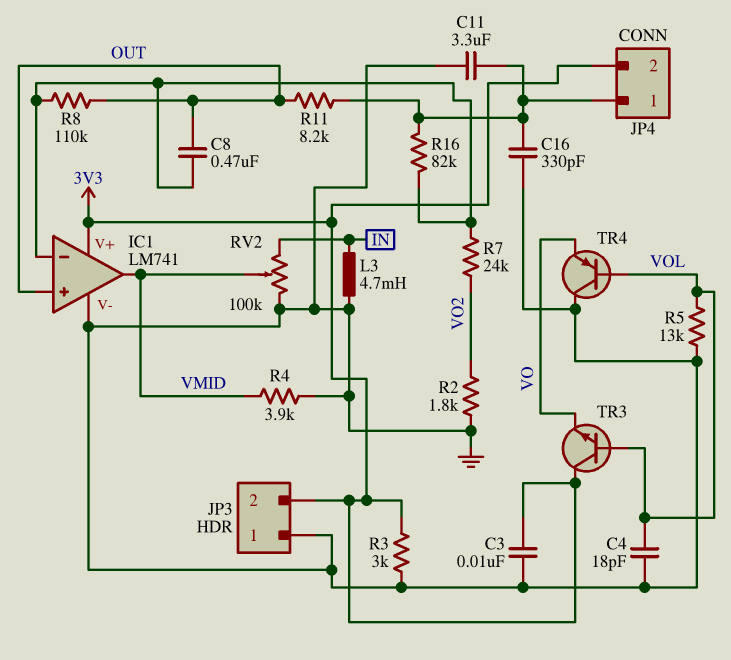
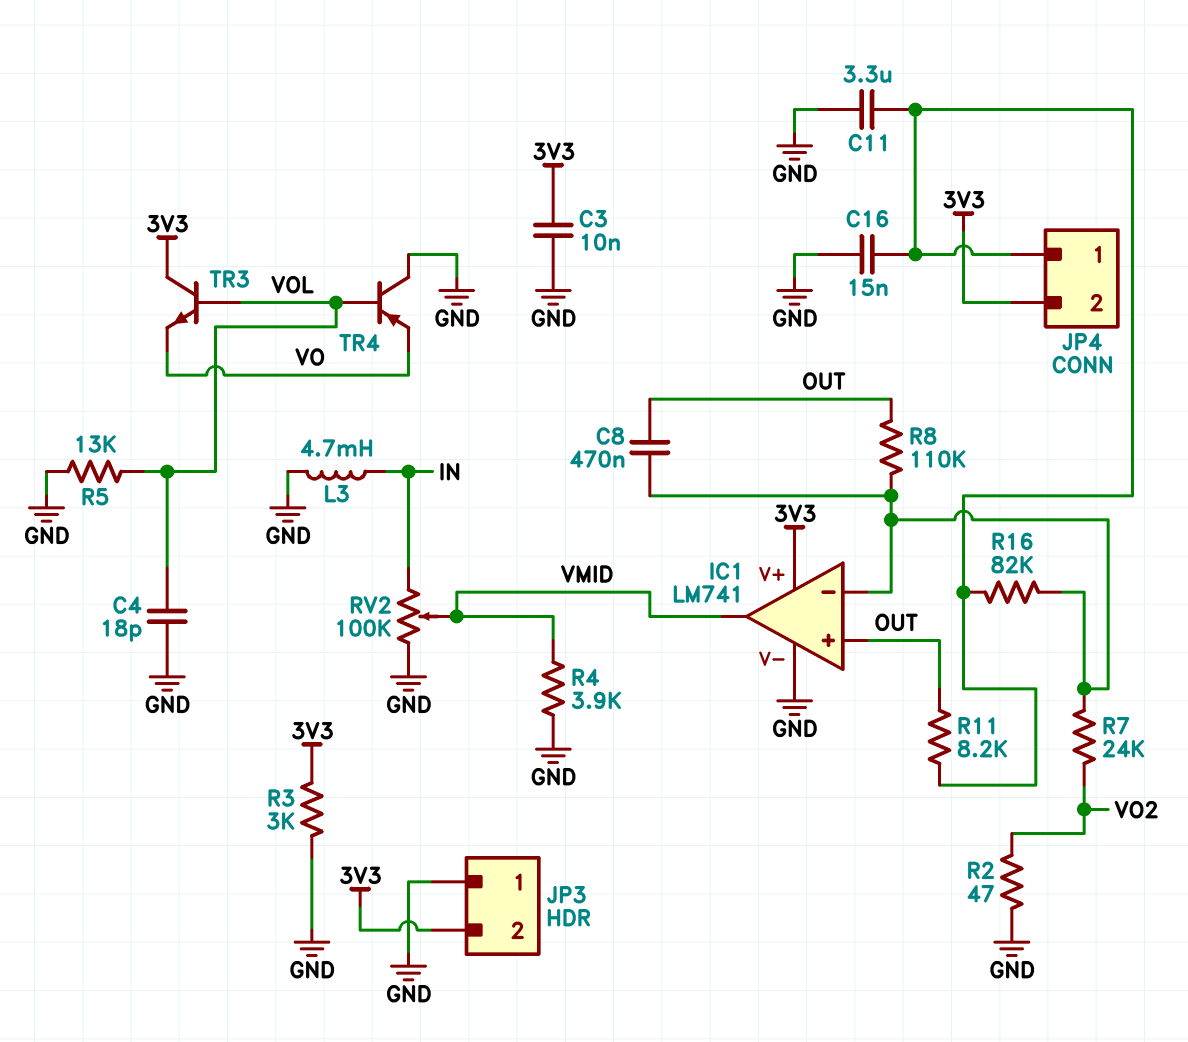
C16: 330pF (GND, JP4/1) -> 15nF (GND, JP4/1)
R2: 1.8k (GND, VO2) -> 47 (GND, VO2)

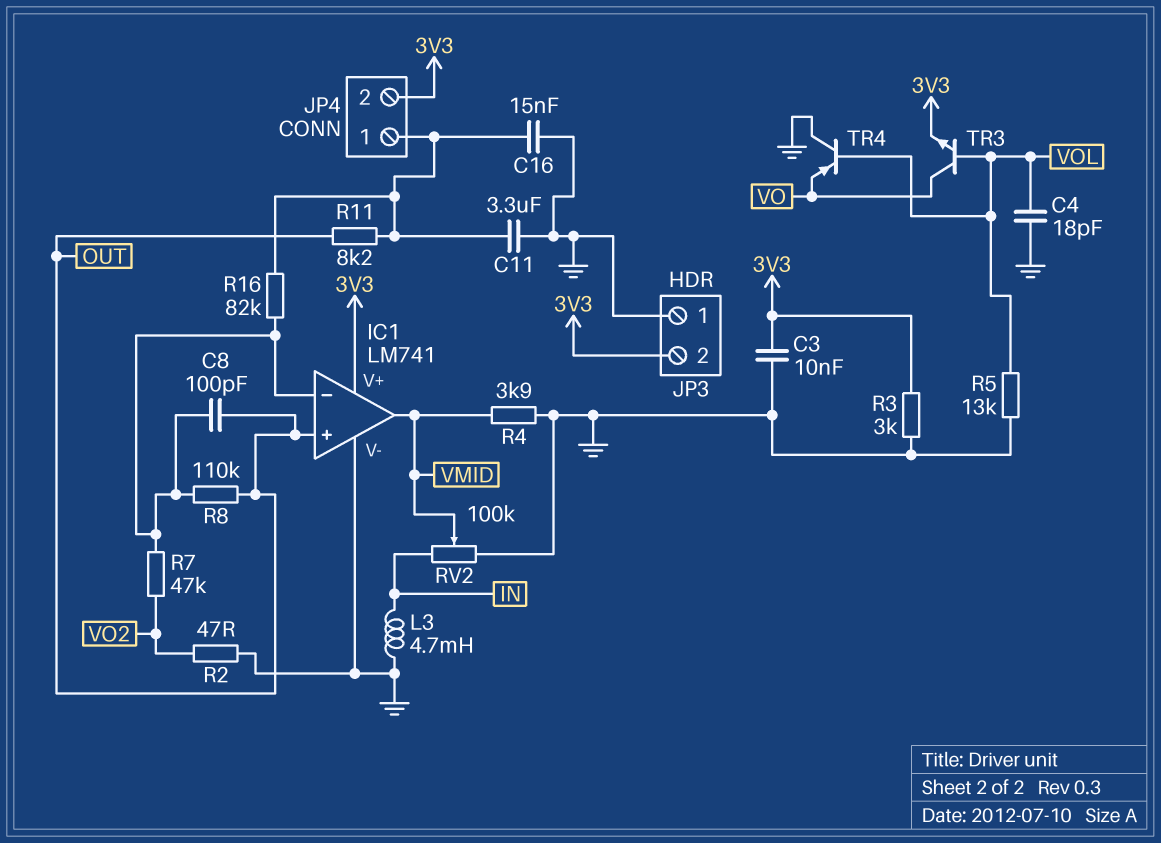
C8: 470nF (IC1/in-, OUT) -> 100pF (IC1/in-, OUT)
R7: 24k (IC1/in-, VO2) -> 47k (IC1/in-, VO2)
TR3: NPN (B VOL, C 3V3, E VO) -> NPN (B VOL, C VO, E 3V3)

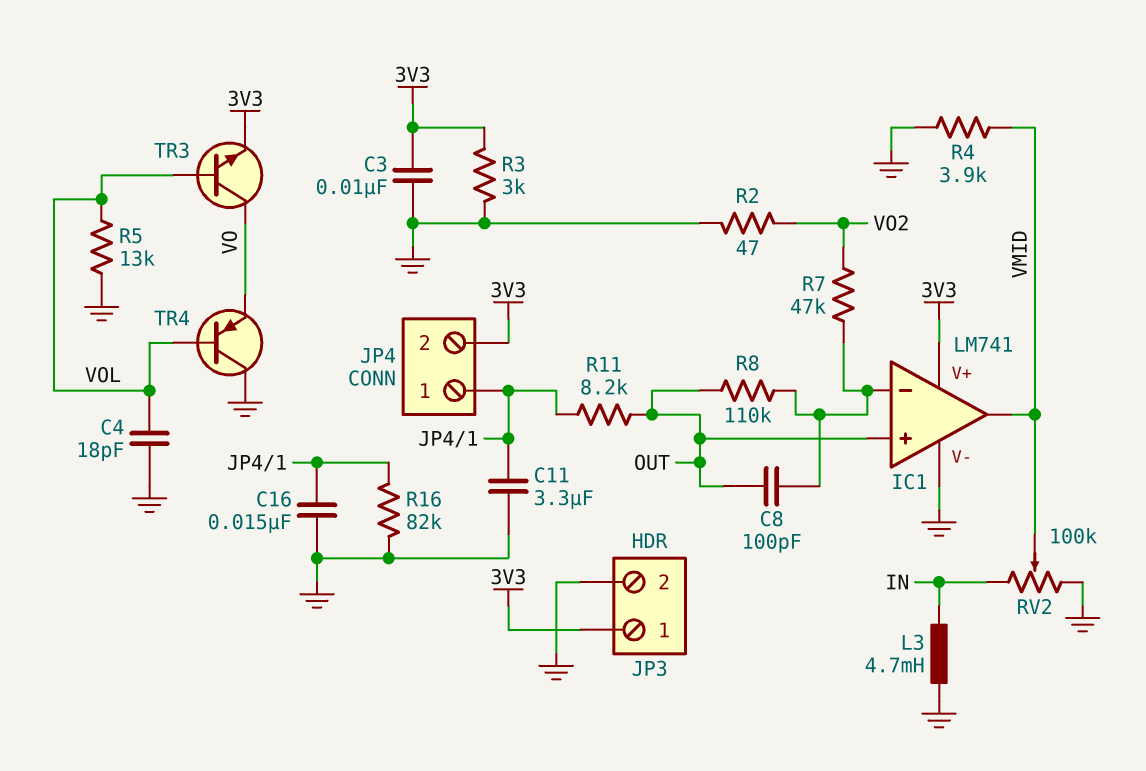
JP3 pin 1: GND -> 3V3
JP3 pin 2: 3V3 -> GND
R16: 82k (IC1/in-, JP4/1) -> 82k (GND, JP4/1)

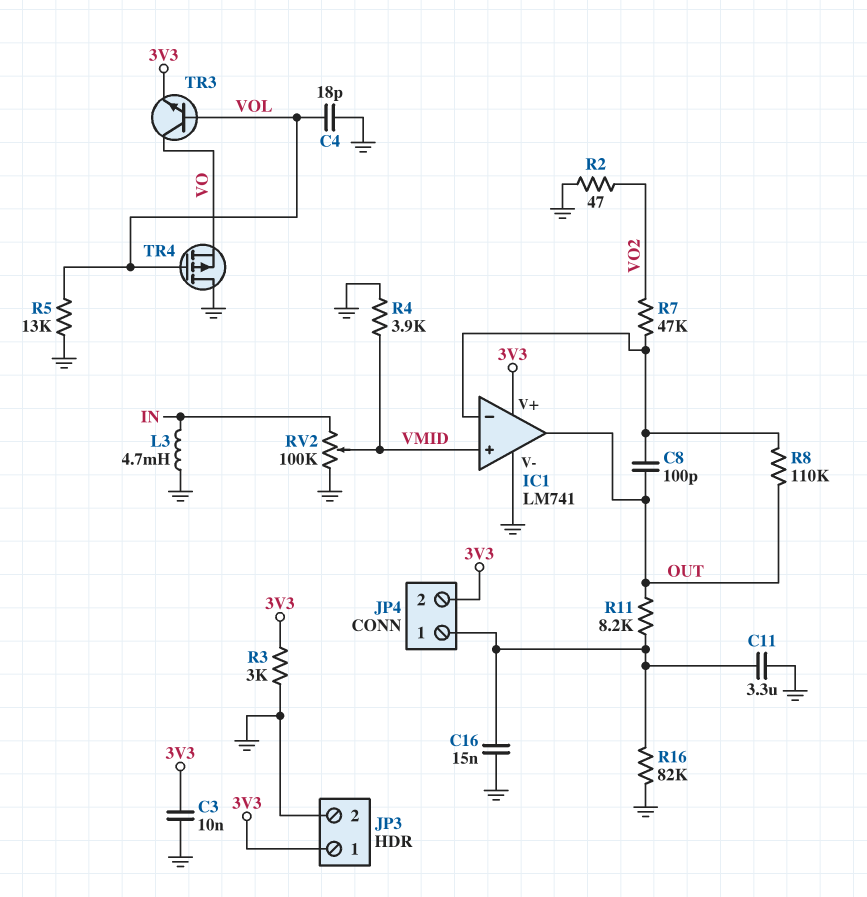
IC1 pin in+: OUT -> VMID
IC1 pin out: VMID -> OUT
TR4: PNP (B VOL, C GND, E VO) -> PMOS (G VOL, D GND, S VO)

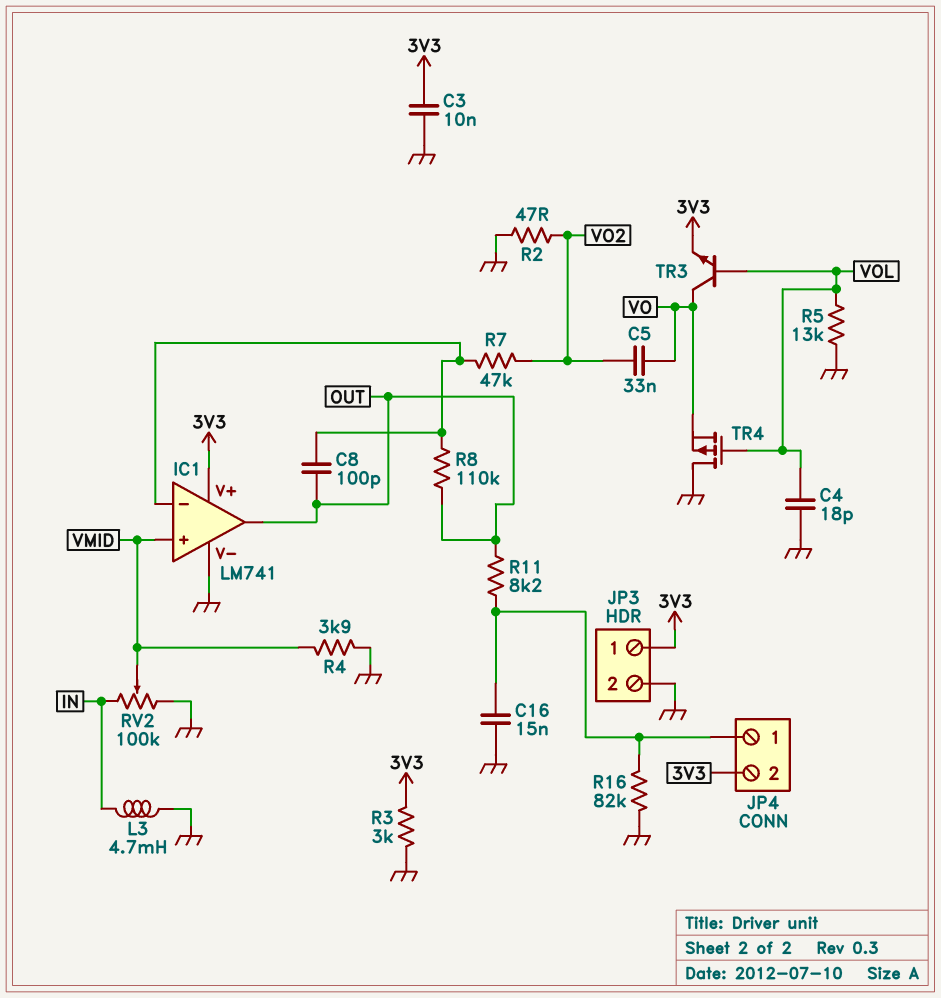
C5: none -> 33nF (VO, VO2)
C11: 3.3uF (GND, JP4/1) -> none

